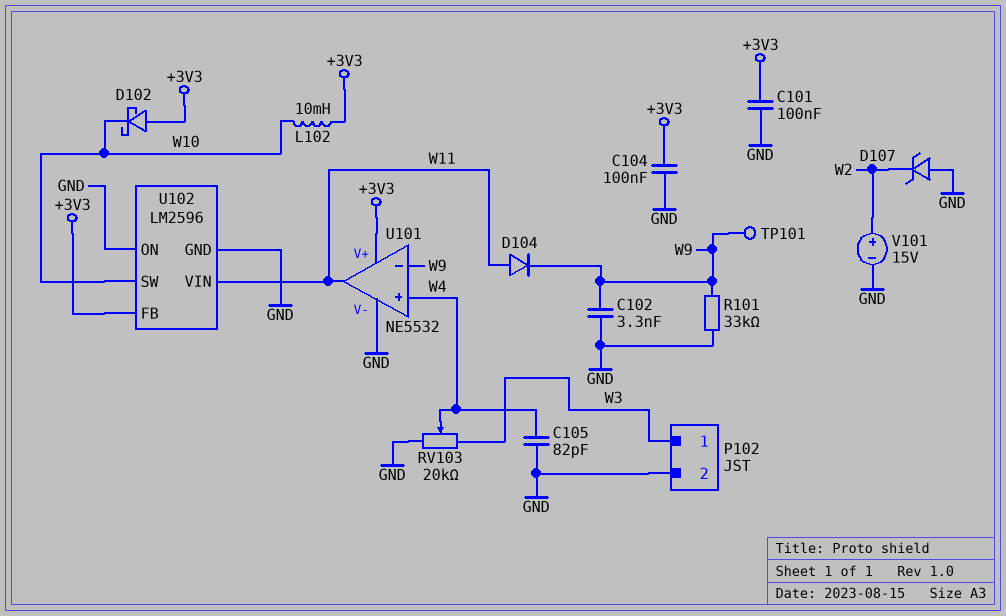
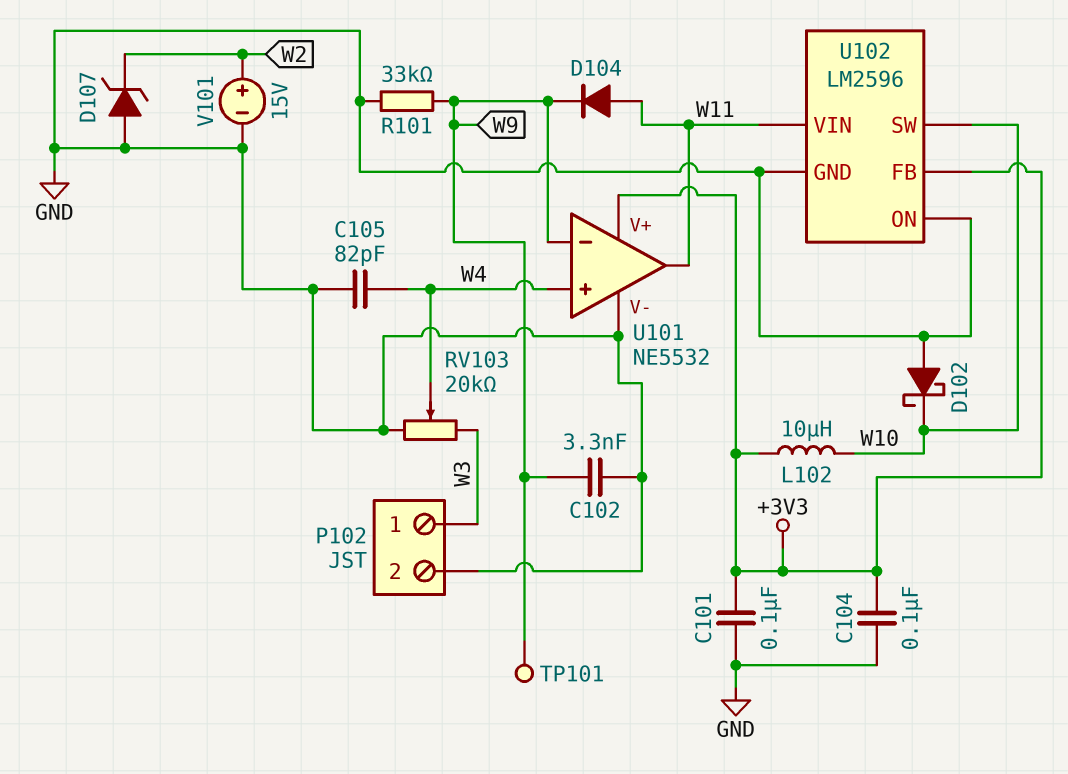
D102: schottky (A +3V3, K W10) -> schottky (A GND, K W10)
L102: 10mH (+3V3, W10) -> 10uH (+3V3, W10)

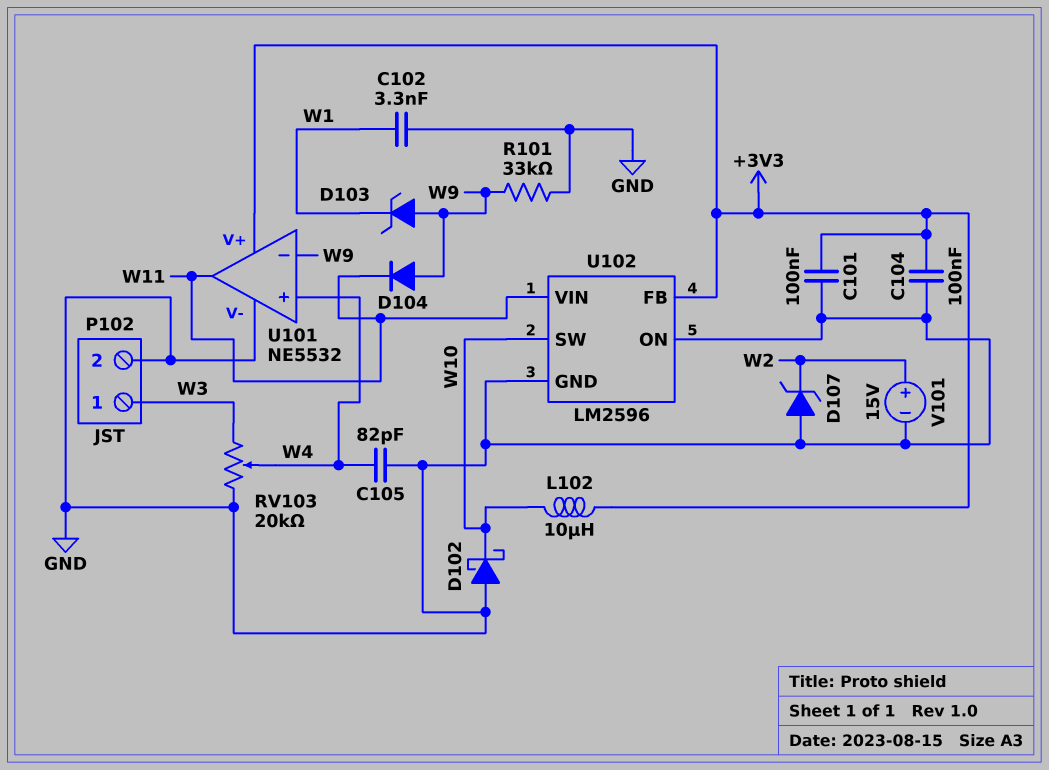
C102: 3.3nF (GND, W9) -> 3.3nF (GND, W1)
D103: none -> zener (A W9, K W1)
D104: diode (A W11, K W9) -> diode (A W9, K W11)
TP101: test point (W9) -> none

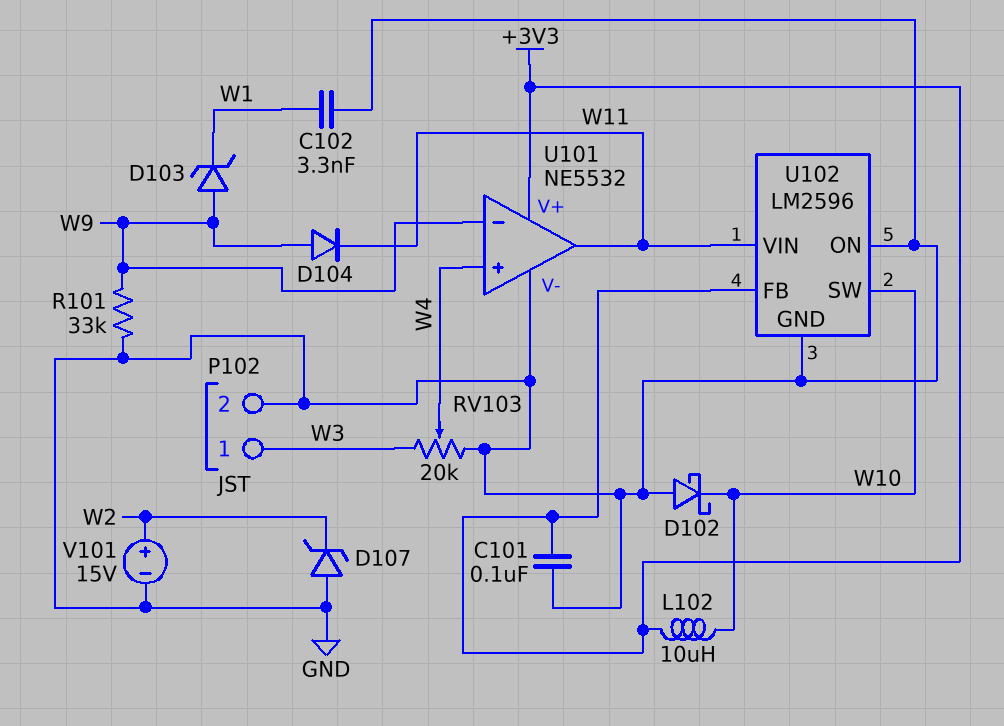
C104: 100nF (+3V3, GND) -> none
C105: 82pF (GND, W4) -> none

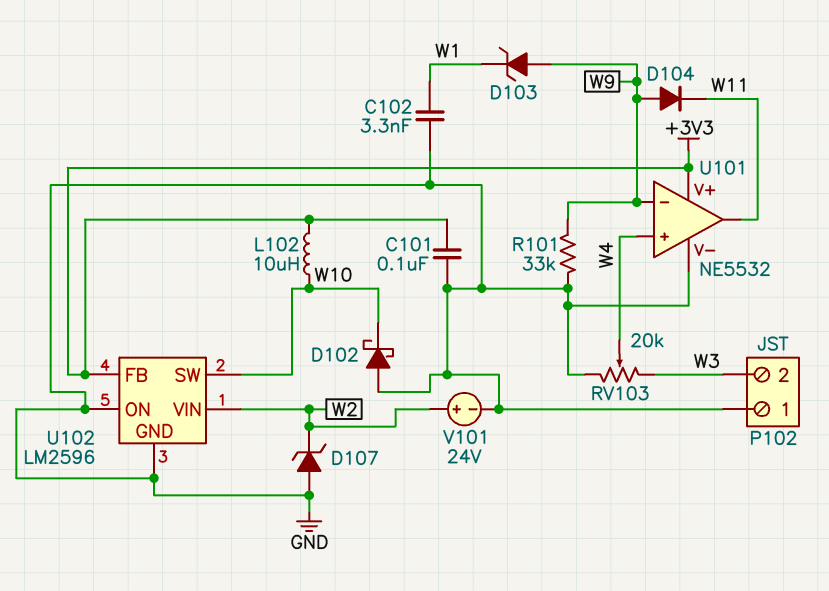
P102 pin 1: W3 -> GND
P102 pin 2: GND -> W3
U102 pin VIN: W11 -> W2
V101: 15V (plus W2, minus GND) -> 24V (plus W2, minus GND)

